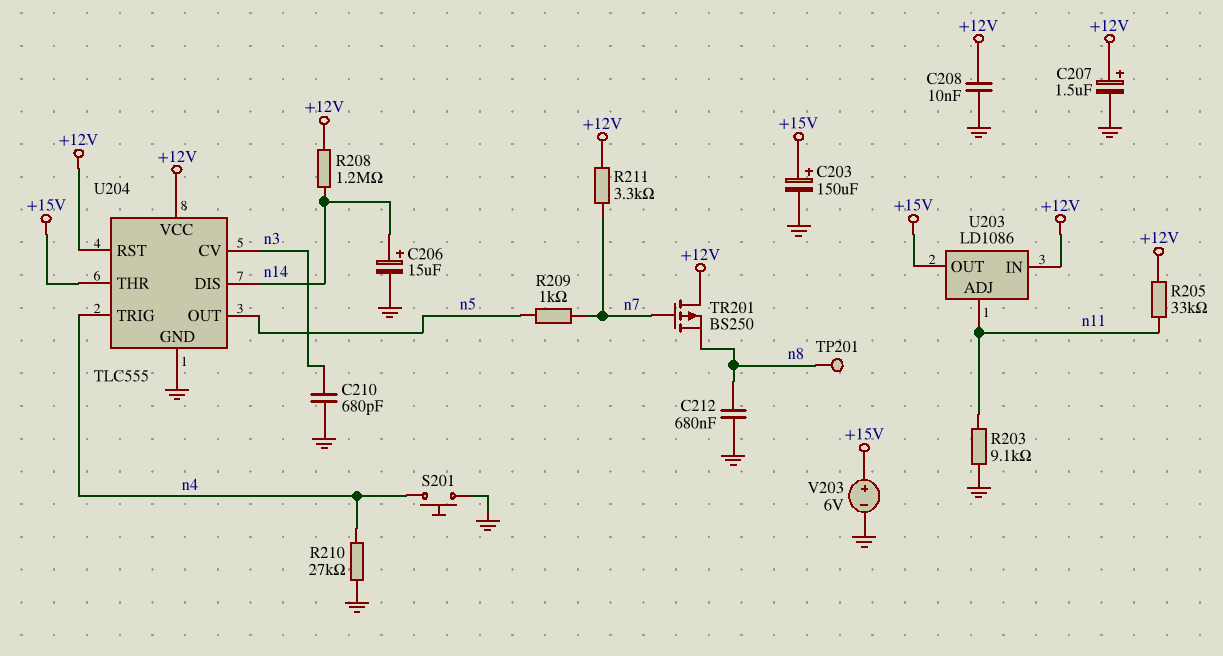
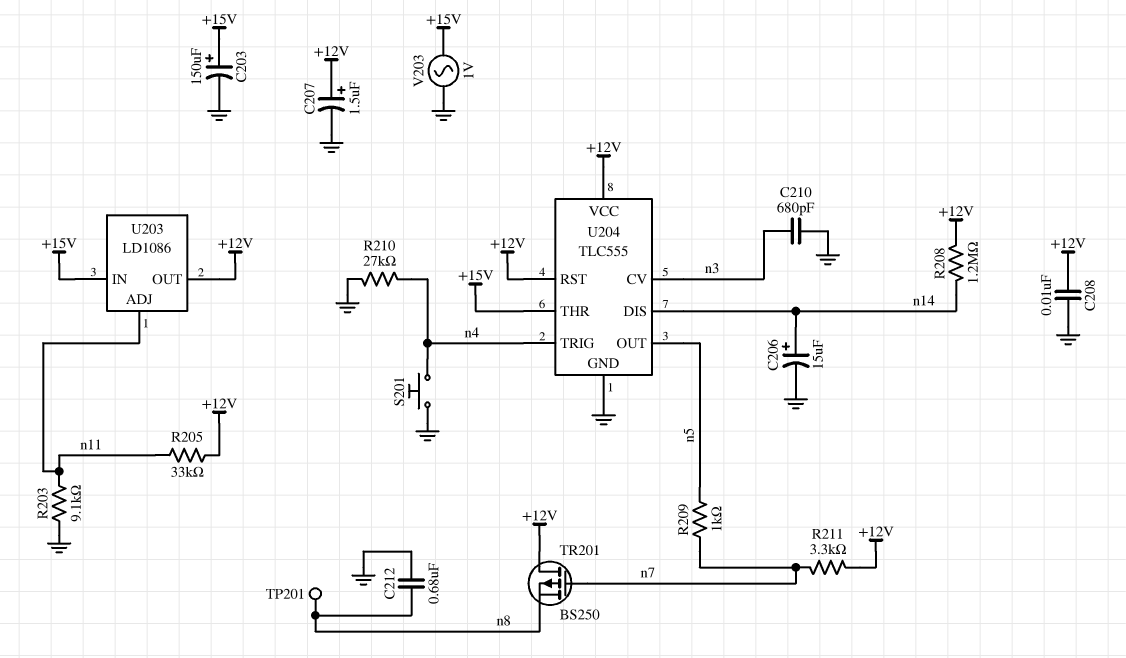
U203 pin IN: +12V -> +15V
U203 pin OUT: +15V -> +12V
V203: 6V (plus +15V, minus GND) -> AC 1V (+15V, GND)

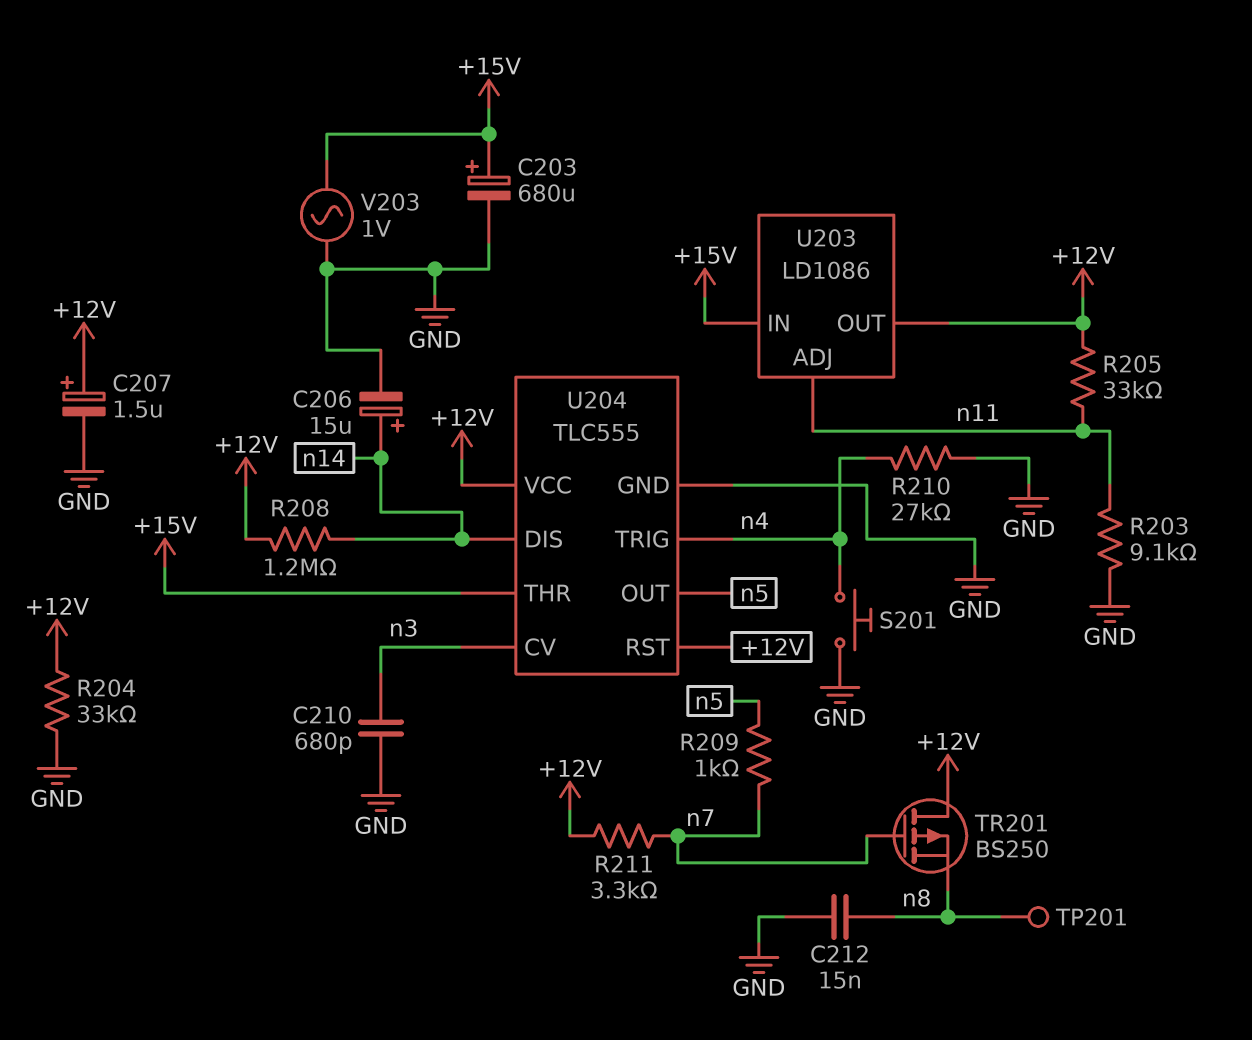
C203: 150uF (plus +15V, minus GND) -> 680uF (plus +15V, minus GND)
C208: 10nF (+12V, GND) -> none
C212: 680nF (GND, n8) -> 15nF (GND, n8)
R204: none -> 33k (+12V, GND)

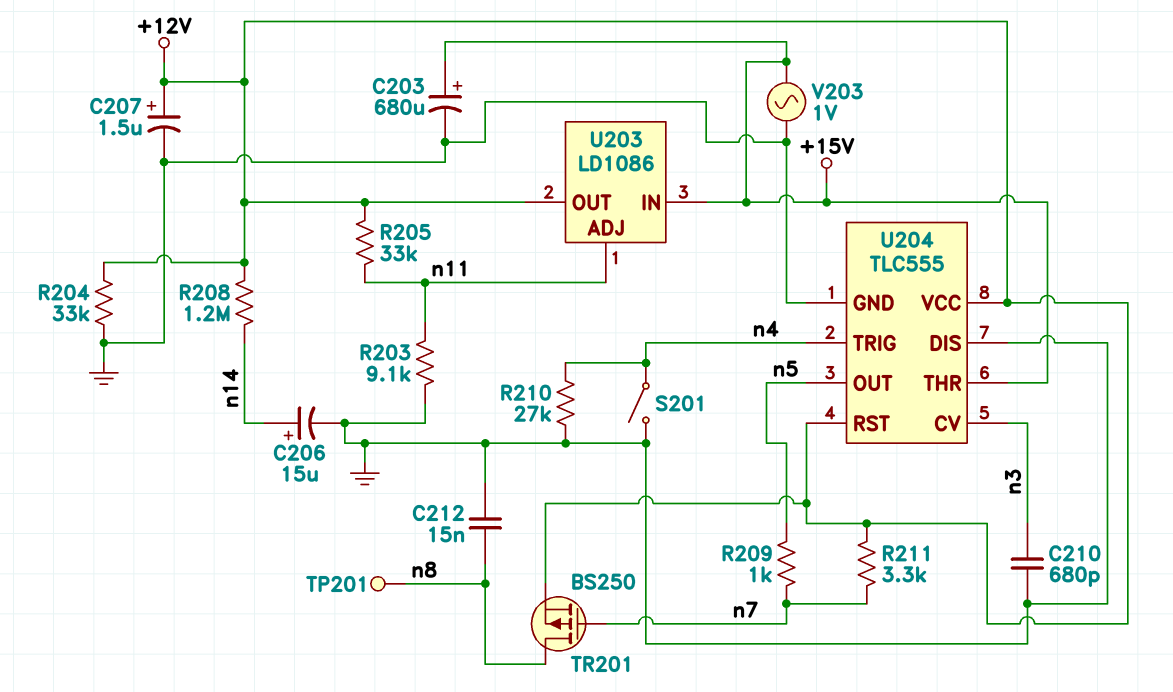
S201: button (GND, n4) -> switch (GND, n4)
TR201: PMOS BS250 (G n7, D +12V, S n8) -> PMOS BS250 (G n7, D n8, S +12V)
U204 pin DIS: n14 -> GND

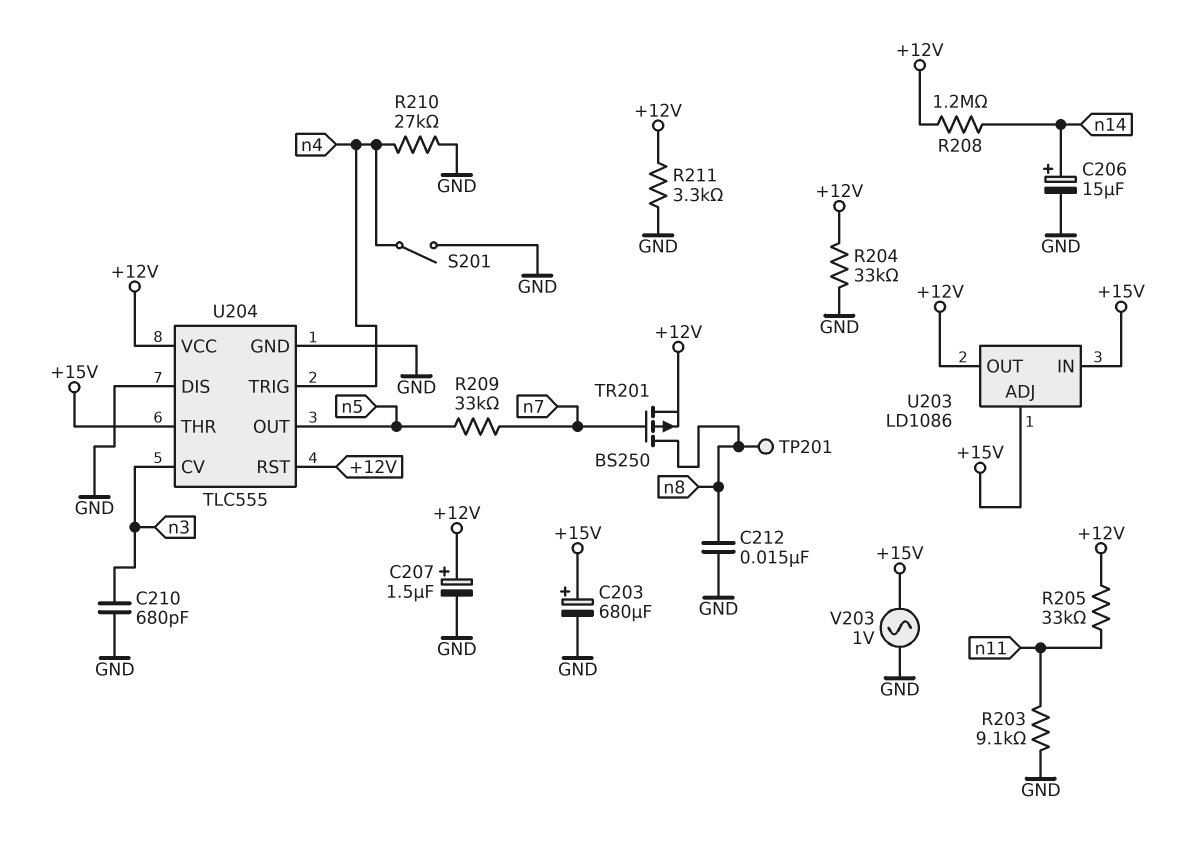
R209: 1k (n5, n7) -> 33k (n5, n7)
R211: 3.3k (+12V, n7) -> 3.3k (+12V, GND)
U203 pin ADJ: n11 -> +15V

